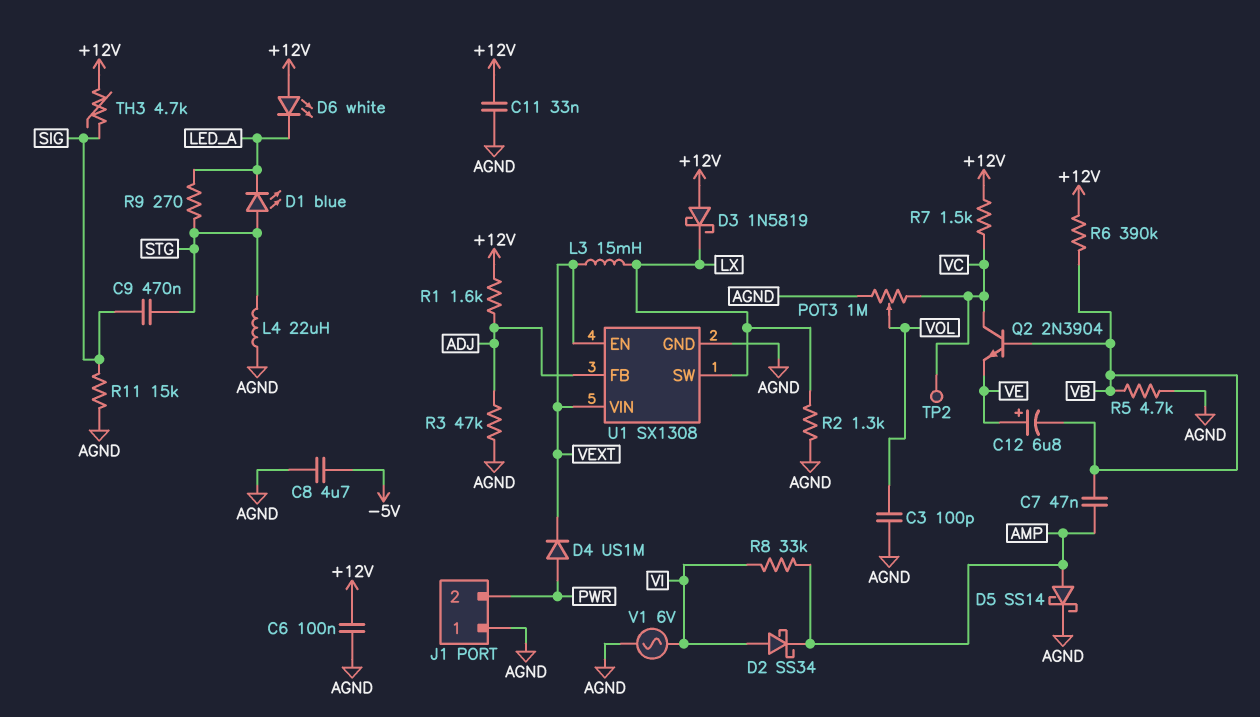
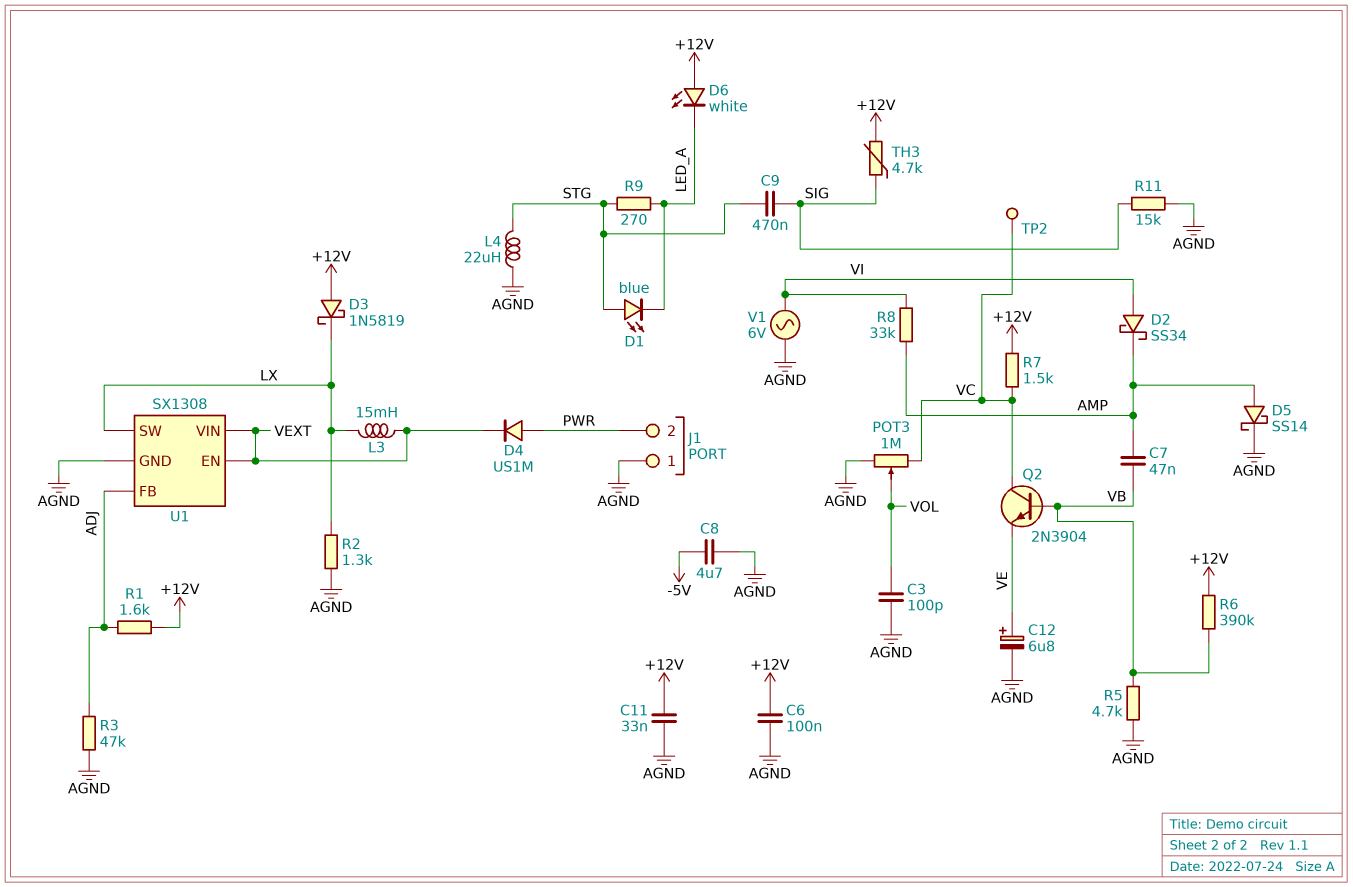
C12: 6.8uF (plus VE, minus VB) -> 6.8uF (plus VE, minus AGND)

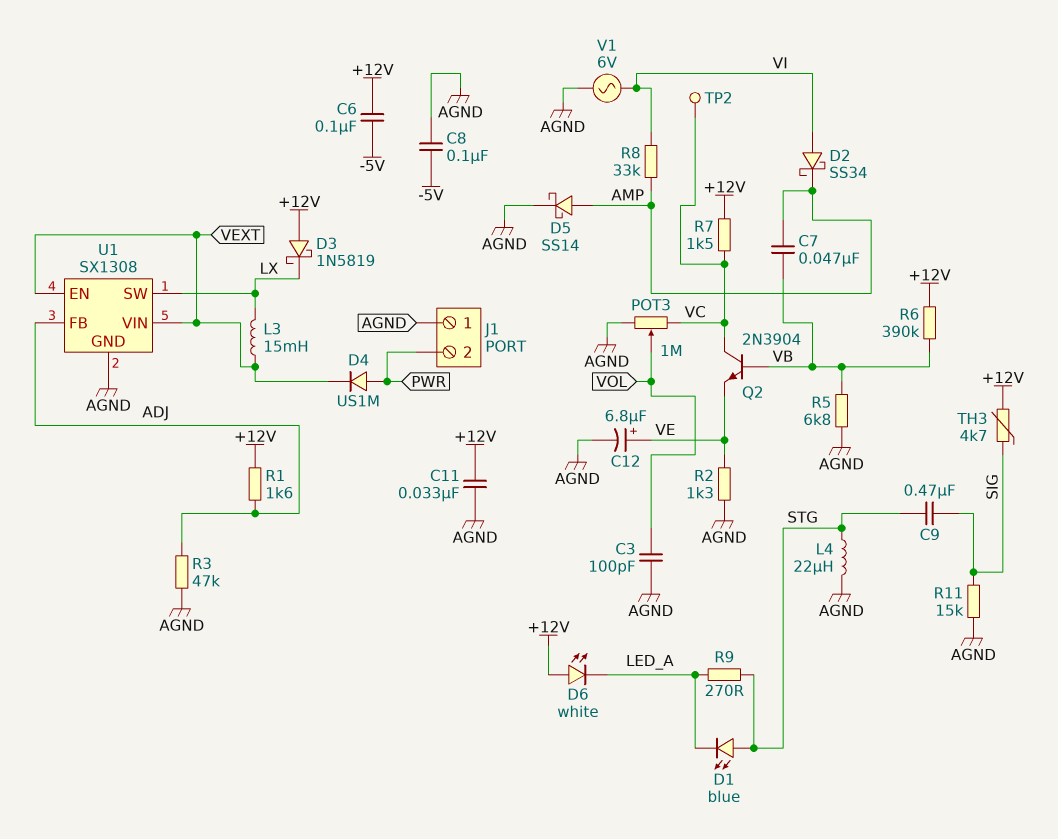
C6: 100nF (+12V, AGND) -> 100nF (+12V, -5V)
C8: 4.7uF (-5V, AGND) -> 100nF (-5V, AGND)
R2: 1.3k (AGND, LX) -> 1.3k (AGND, VE)
R5: 4.7k (AGND, VB) -> 6.8k (AGND, VB)

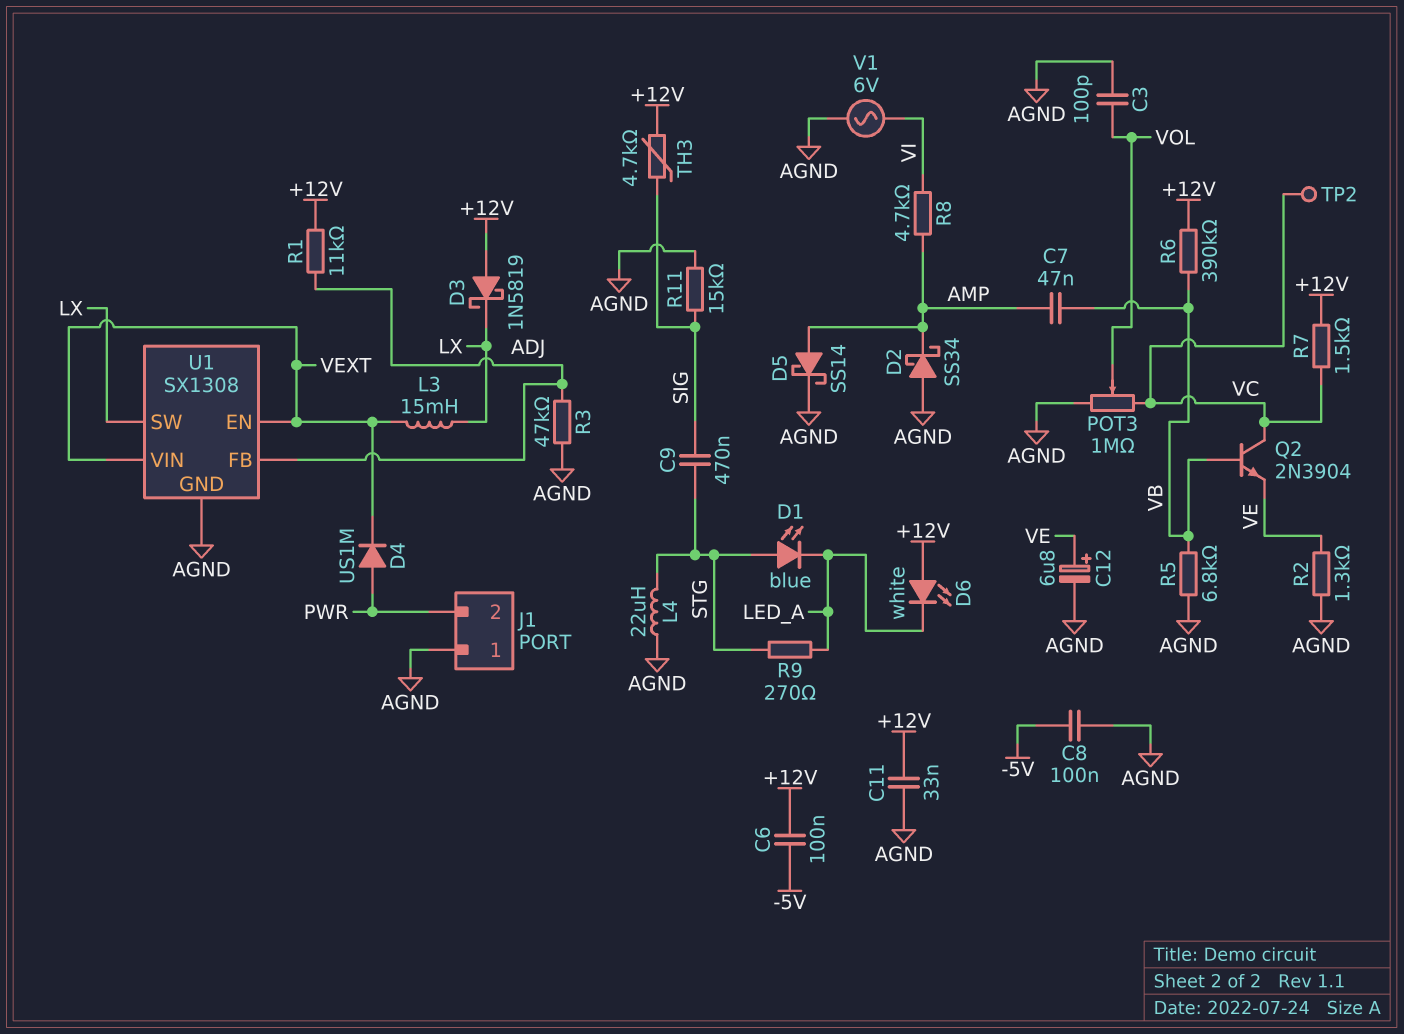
D2: schottky SS34 (A VI, K AMP) -> schottky SS34 (A AGND, K AMP)
R1: 1.6k (+12V, ADJ) -> 11k (+12V, ADJ)
R8: 33k (AMP, VI) -> 4.7k (AMP, VI)

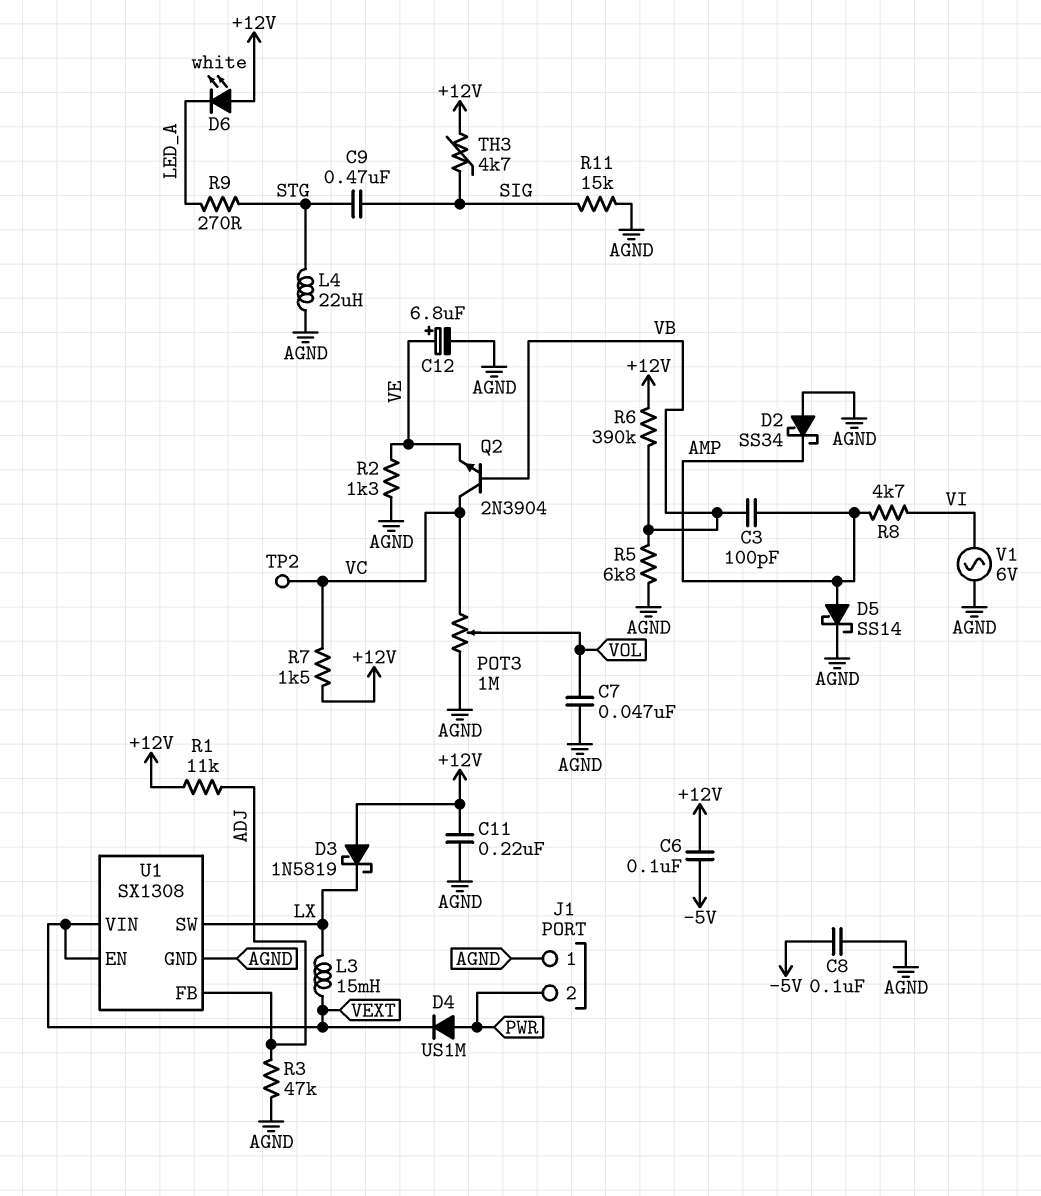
C3: 100pF (AGND, VOL) -> 100pF (AMP, VB)
C7: 47nF (AMP, VB) -> 47nF (AGND, VOL)
C11: 33nF (+12V, AGND) -> 220nF (+12V, AGND)
D1: LED blue (A STG, K LED_A) -> none

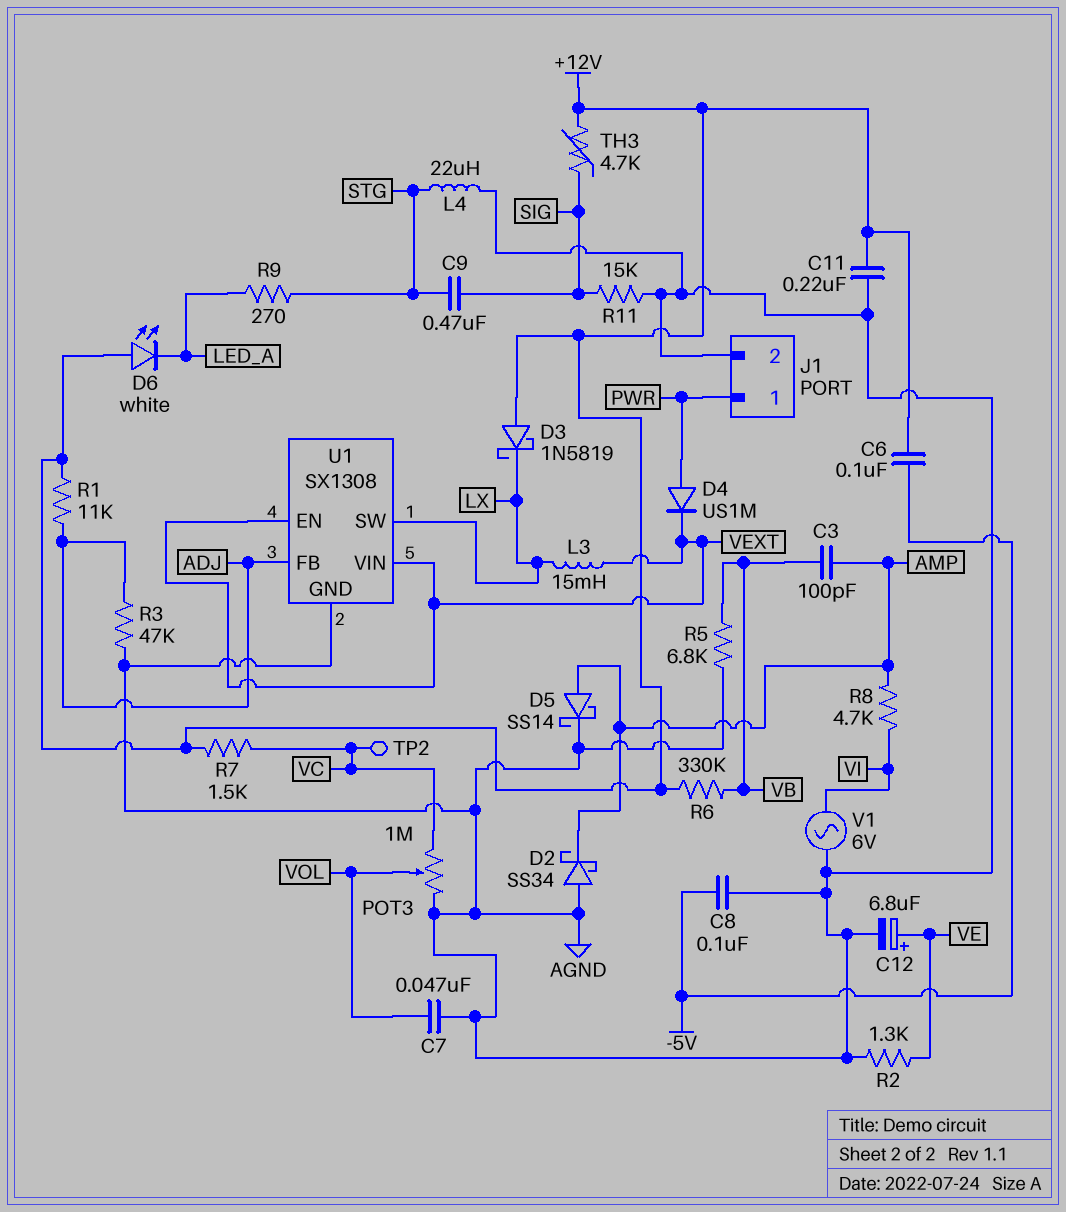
J1 pin 1: AGND -> PWR
J1 pin 2: PWR -> AGND
Q2: NPN 2N3904 (B VB, C VC, E VE) -> none
R6: 390k (+12V, VB) -> 330k (+12V, VB)

